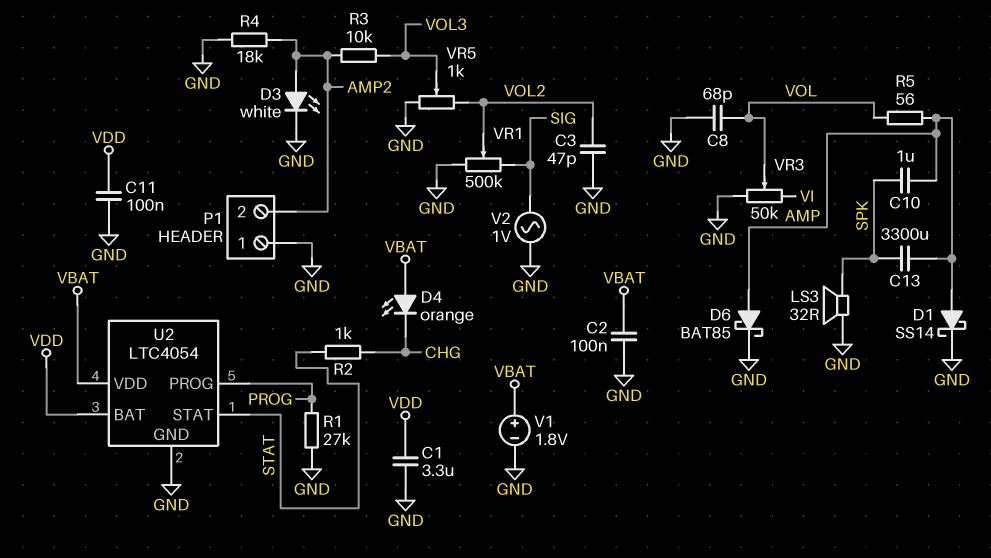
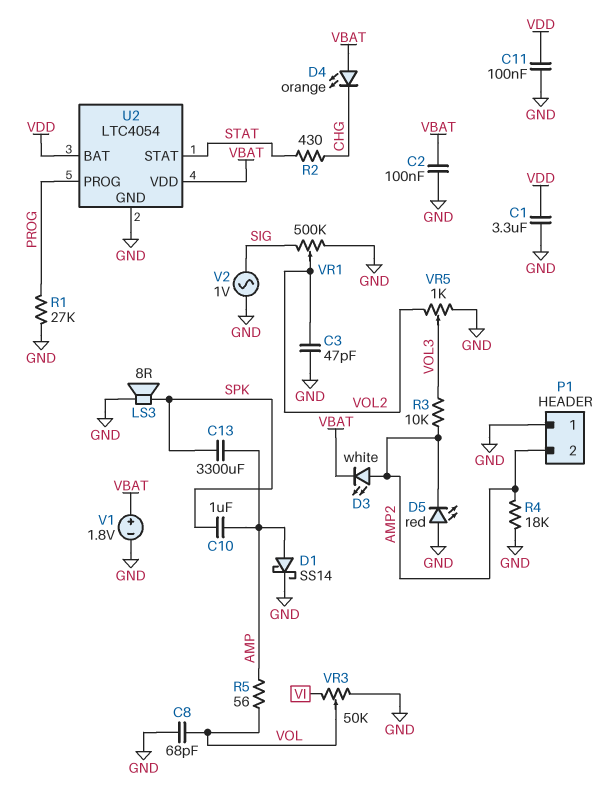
D3: LED white (A AMP2, K GND) -> LED white (A AMP2, K VBAT)
D5: none -> LED red (A GND, K AMP2)
D6: schottky BAT85 (A AMP, K GND) -> none
LS3: speaker 32R (GND, SPK) -> speaker 8R (GND, SPK)
R2: 1k (CHG, STAT) -> 430 (CHG, STAT)

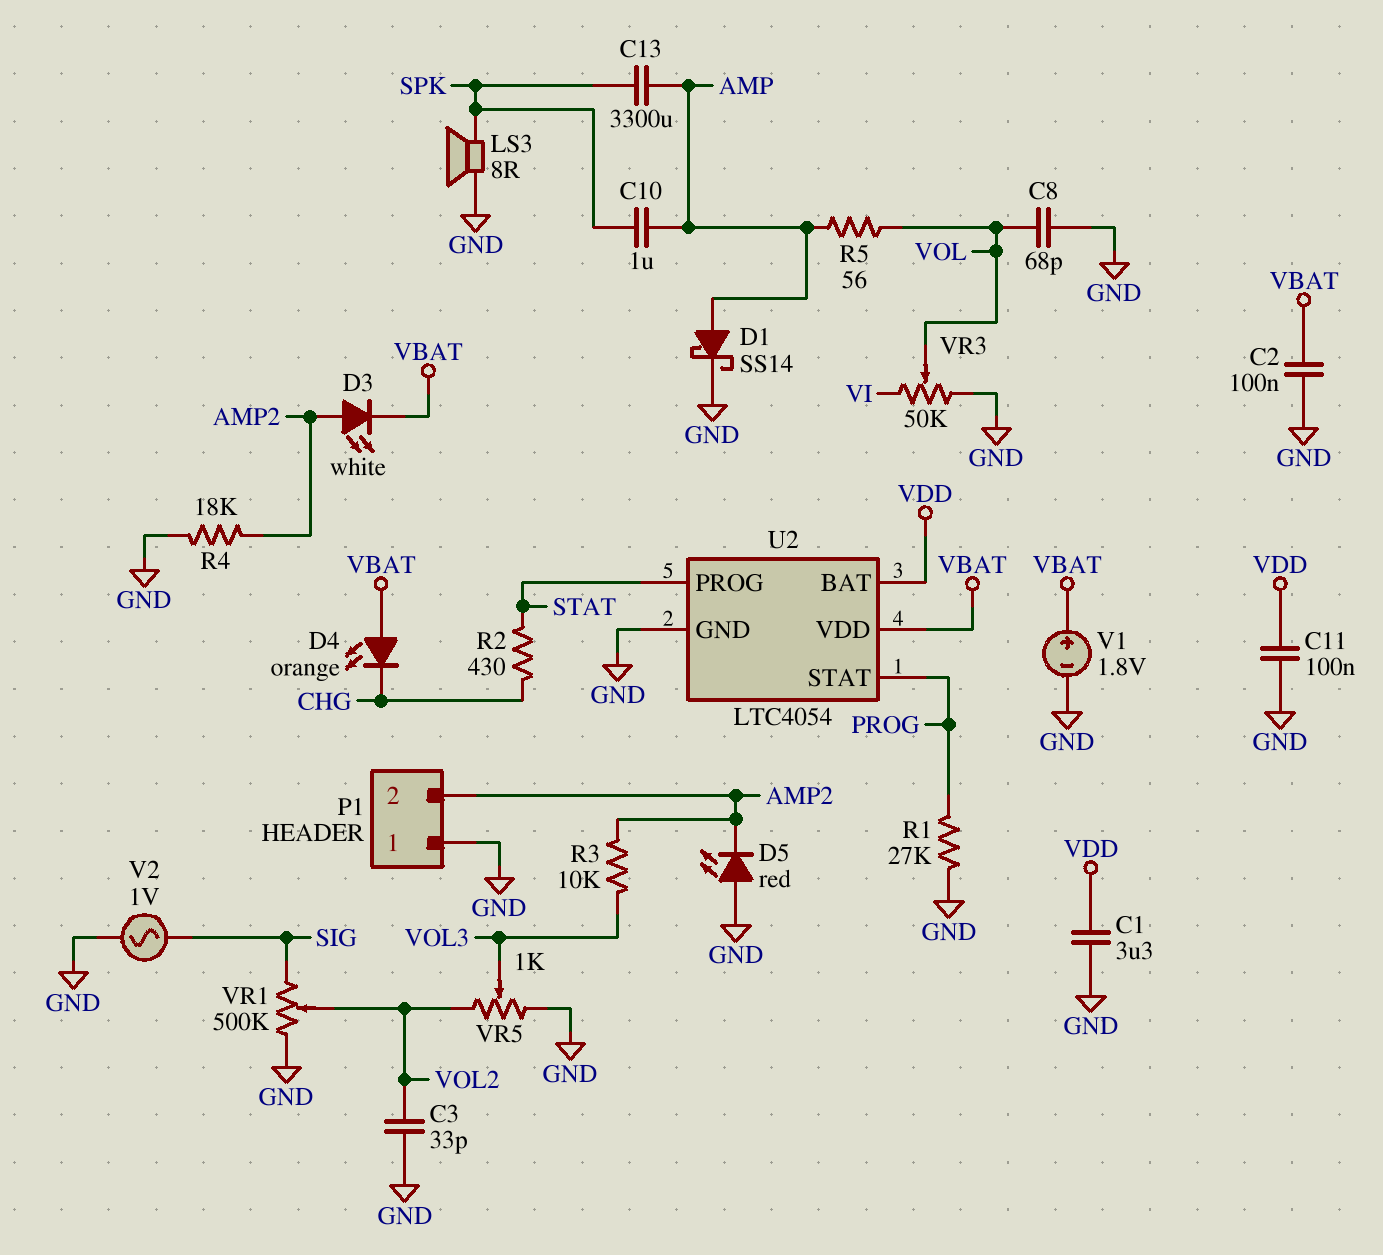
C3: 47pF (GND, VOL2) -> 33pF (GND, VOL2)
U2 pin PROG: PROG -> STAT
U2 pin STAT: STAT -> PROG

